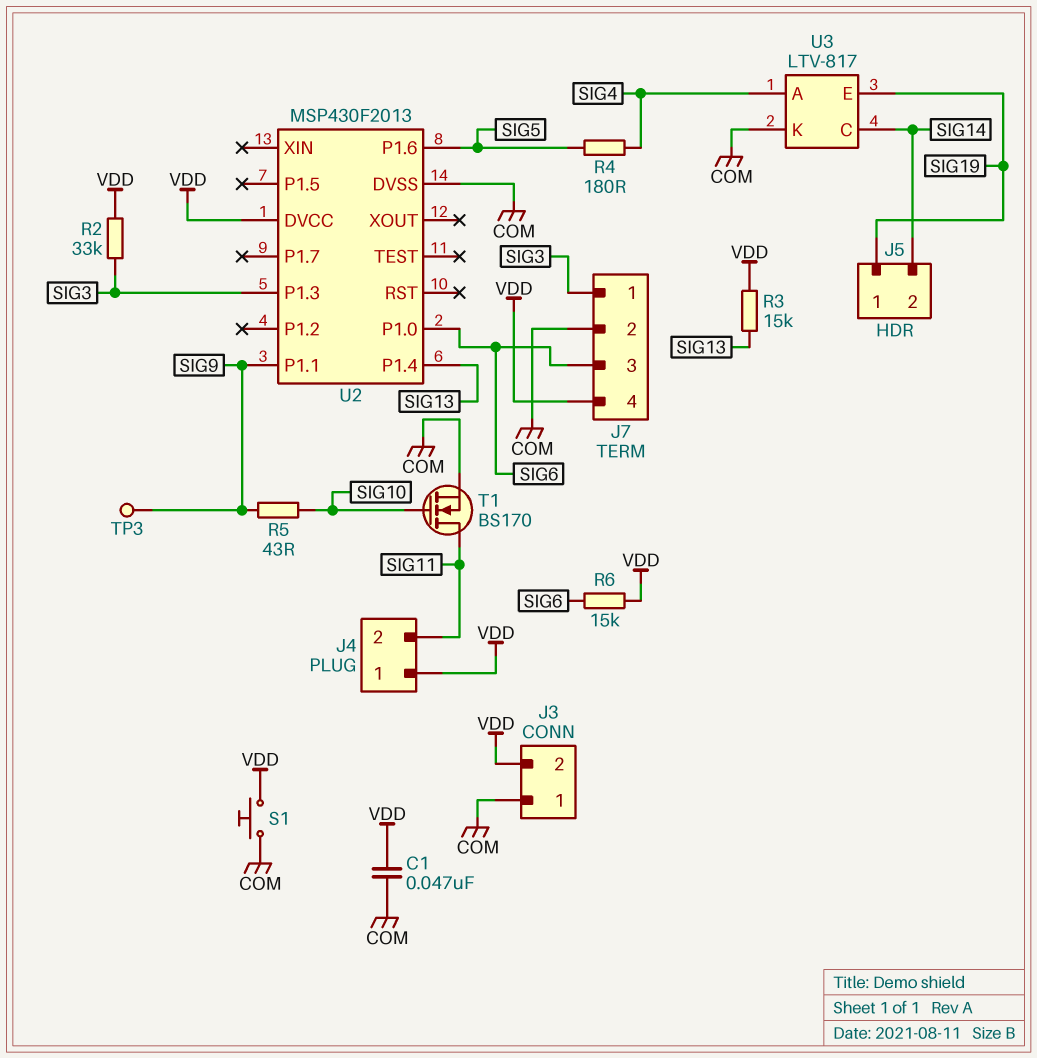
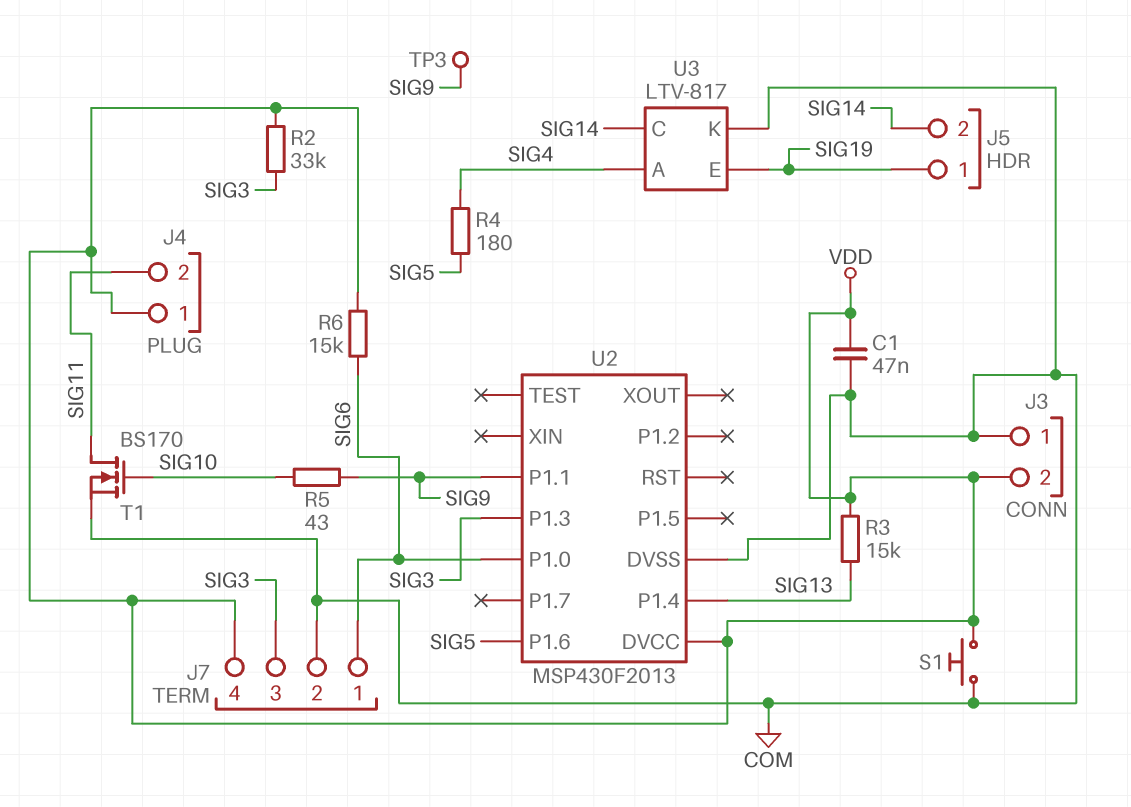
J7 pin 1: SIG3 -> SIG6
J7 pin 3: SIG6 -> SIG3

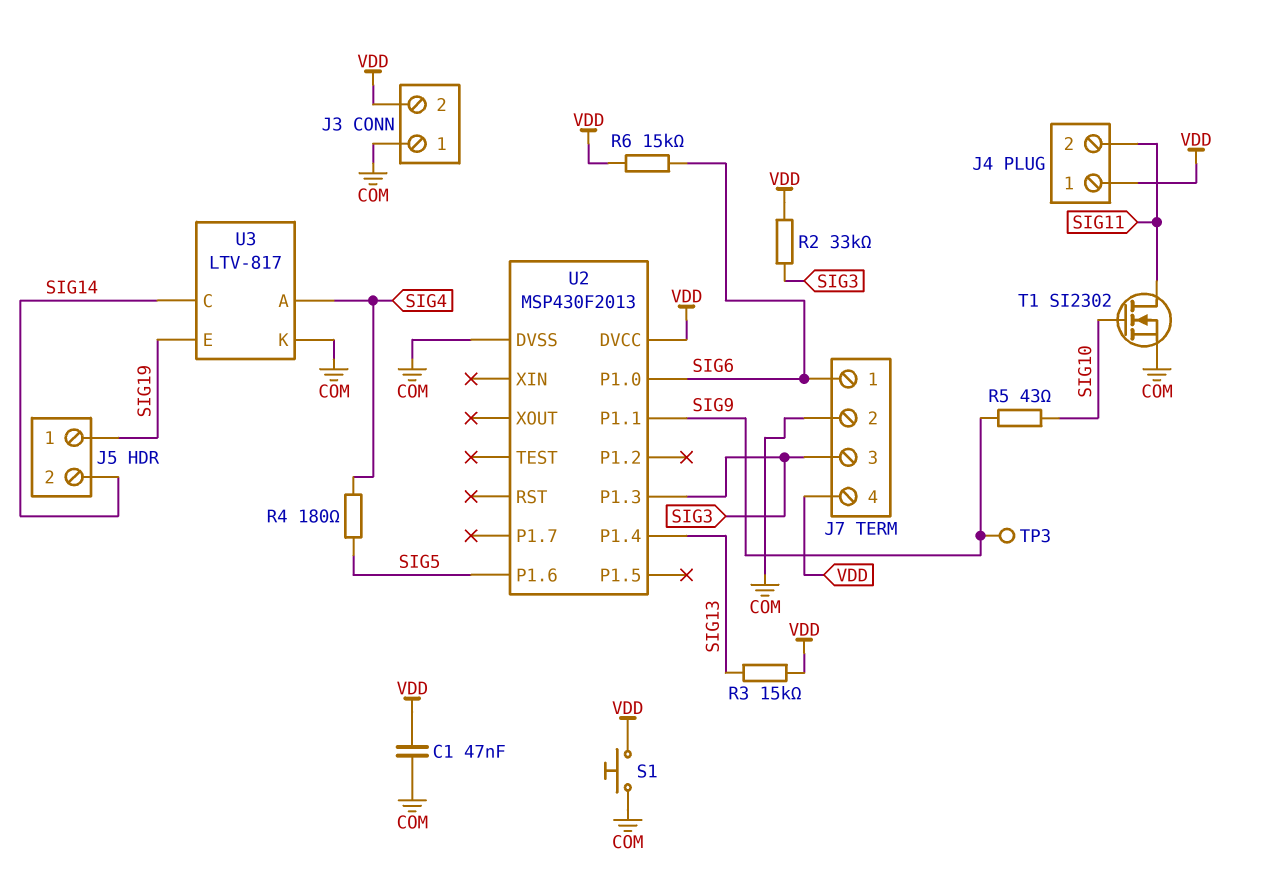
T1: NMOS BS170 (G SIG10, D SIG11, S COM) -> NMOS SI2302 (G SIG10, D SIG11, S COM)

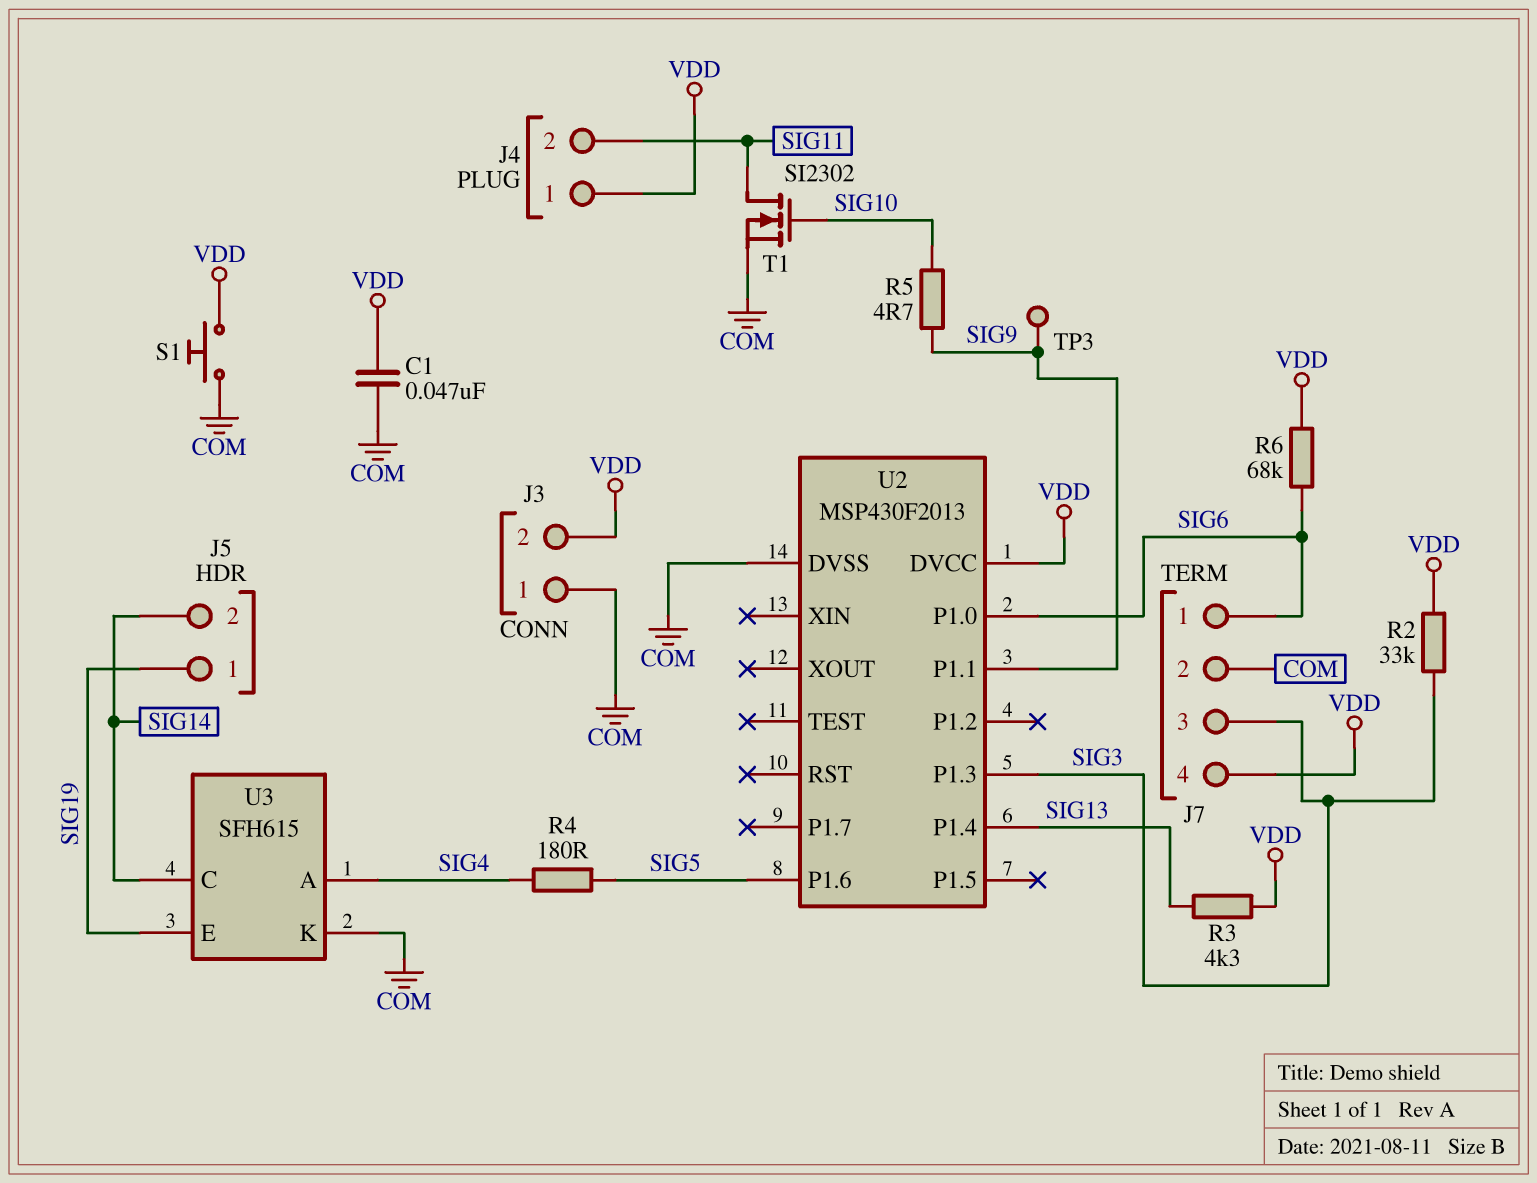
R3: 15k (SIG13, VDD) -> 4.3k (SIG13, VDD)
R5: 43 (SIG9, SIG10) -> 4.7 (SIG9, SIG10)
R6: 15k (SIG6, VDD) -> 68k (SIG6, VDD)
U3: LTV-817 -> SFH615

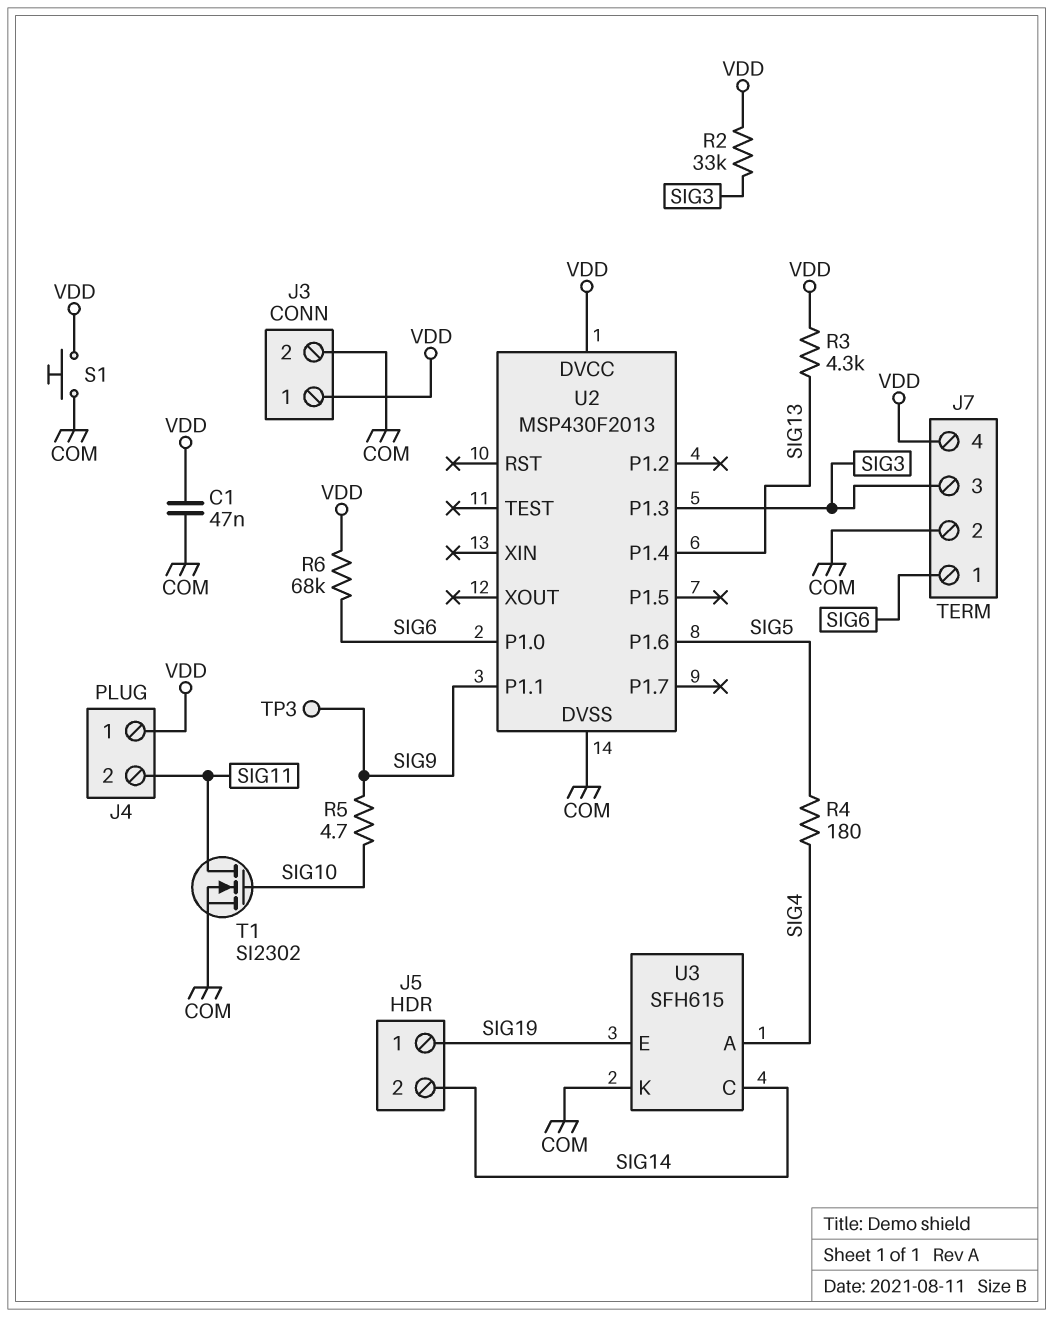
J3 pin 1: COM -> VDD
J3 pin 2: VDD -> COM

